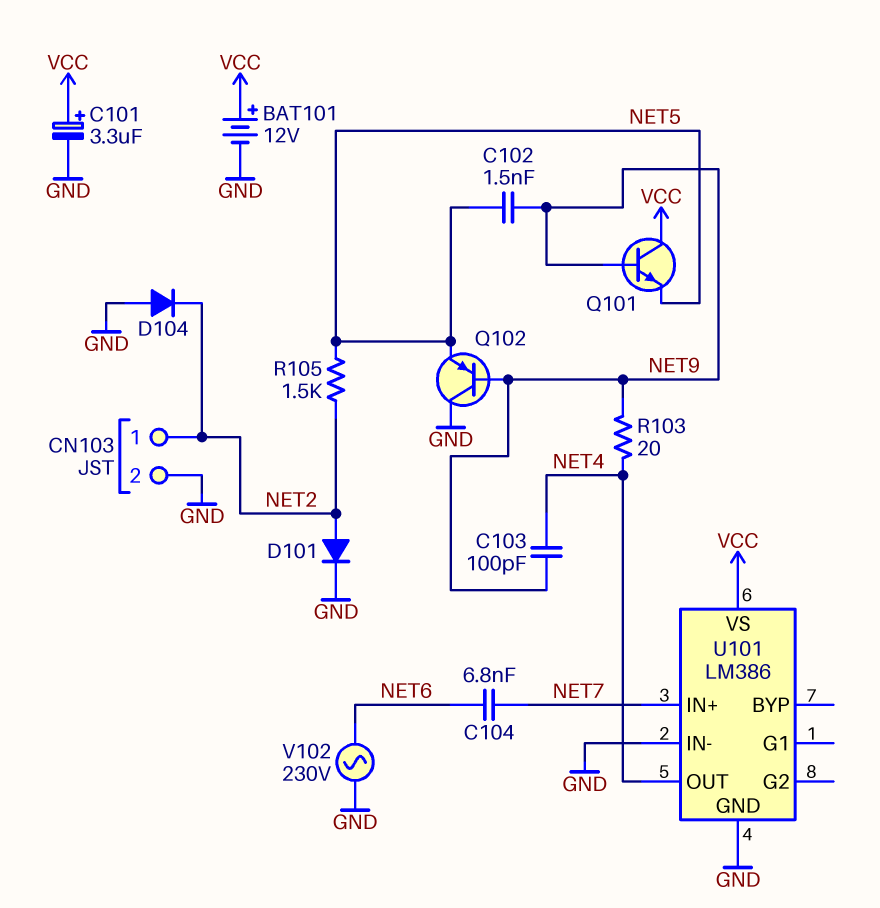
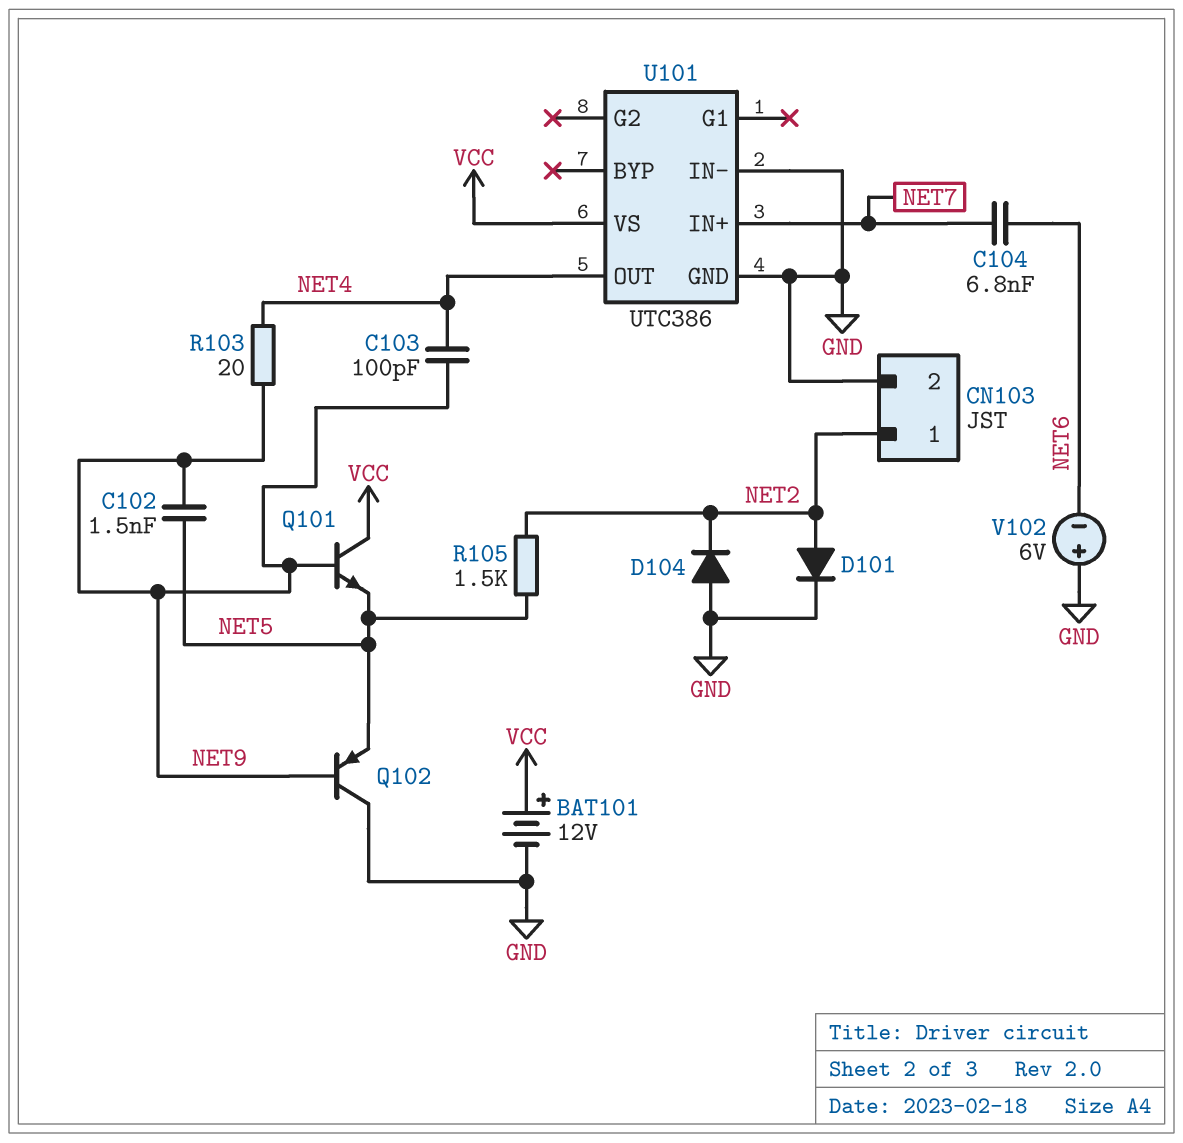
C101: 3.3uF (plus VCC, minus GND) -> none
U101: LM386 -> UTC386
V102: AC 230V (GND, NET6) -> 6V (plus GND, minus NET6)

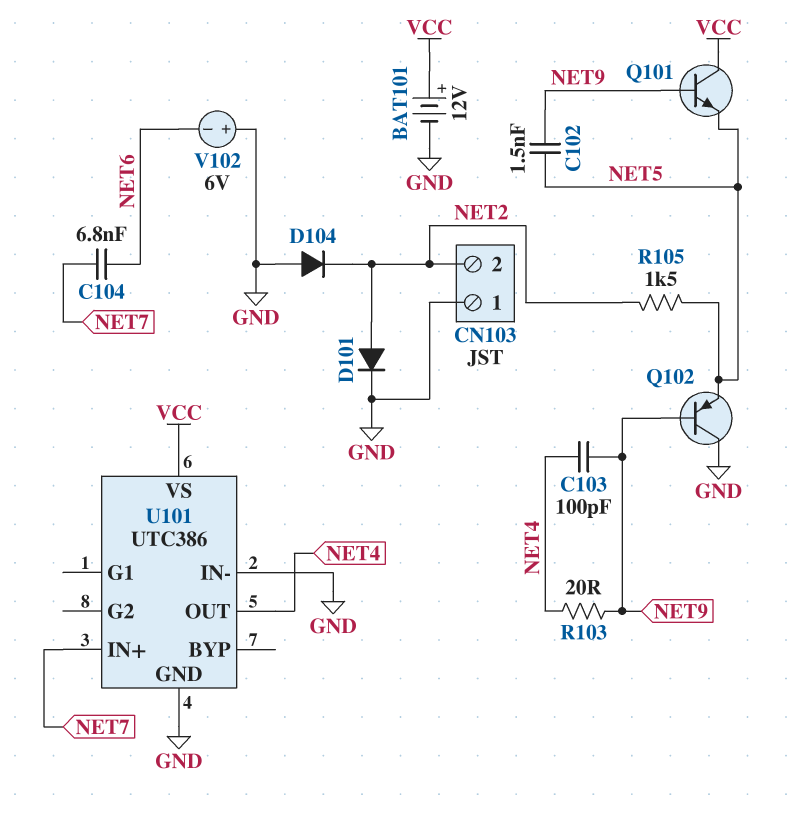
CN103 pin 1: NET2 -> GND
CN103 pin 2: GND -> NET2

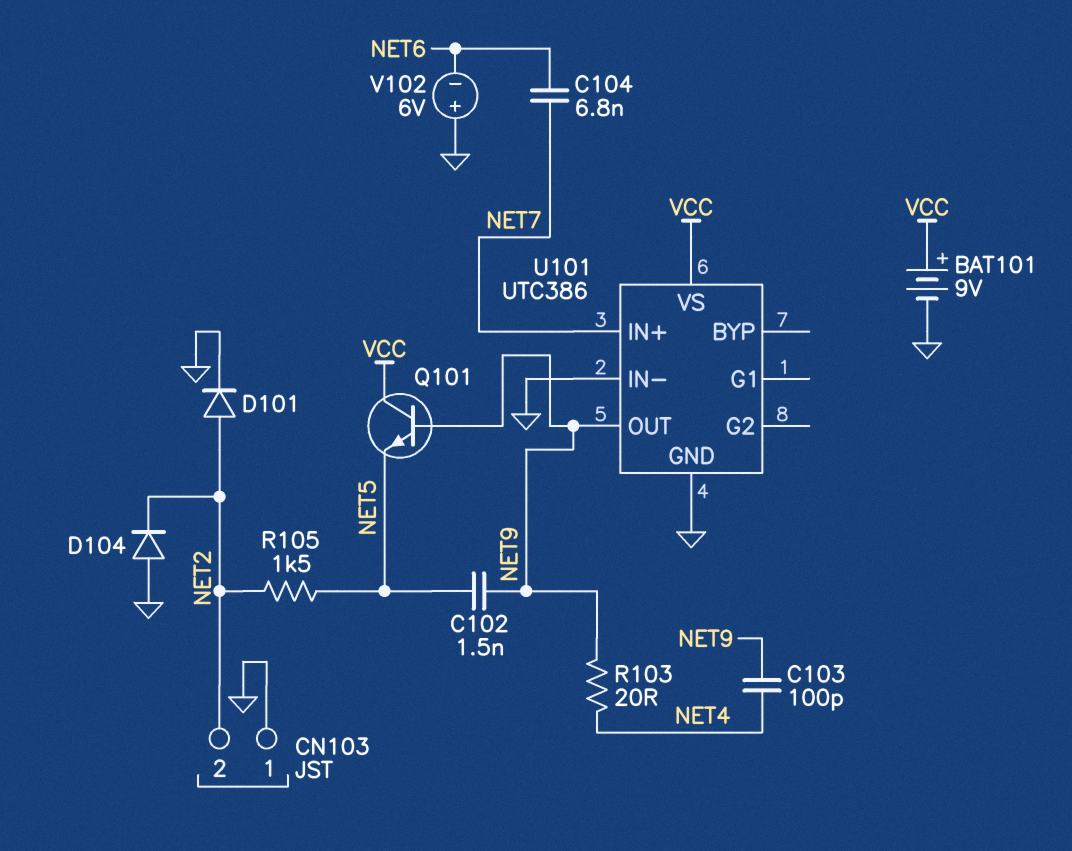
BAT101: 12V (plus VCC, minus GND) -> 9V (plus VCC, minus GND)
Q102: PNP (B NET9, C GND, E NET5) -> none
U101 pin OUT: NET4 -> NET9

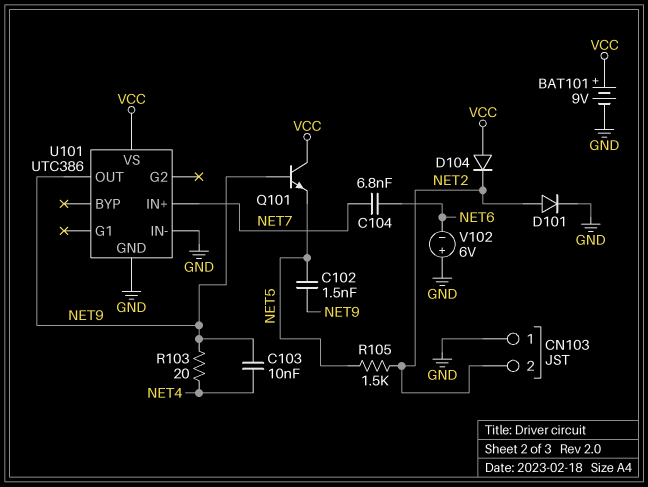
C103: 100pF (NET4, NET9) -> 10nF (NET4, NET9)
D104: diode (A GND, K NET2) -> diode (A VCC, K NET2)

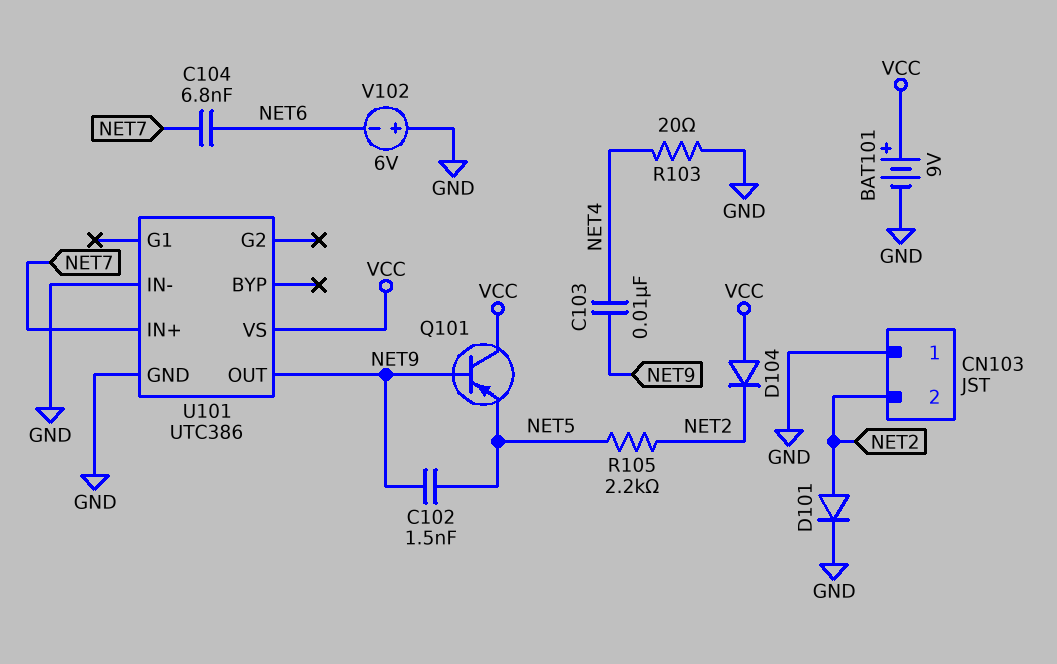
Q101: NPN (B NET9, C VCC, E NET5) -> PNP (B NET9, C VCC, E NET5)
R103: 20 (NET4, NET9) -> 20 (GND, NET4)
R105: 1.5k (NET2, NET5) -> 2.2k (NET2, NET5)

